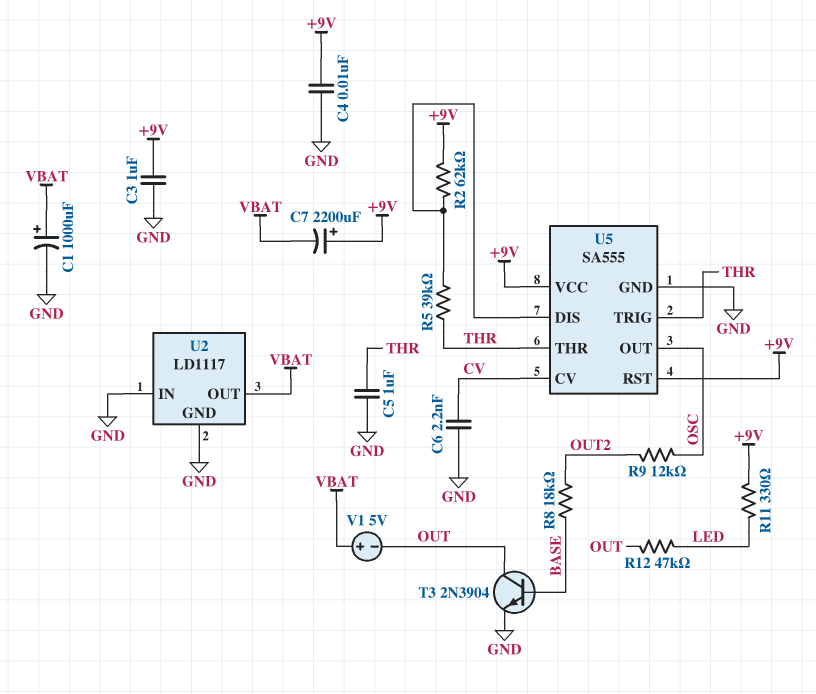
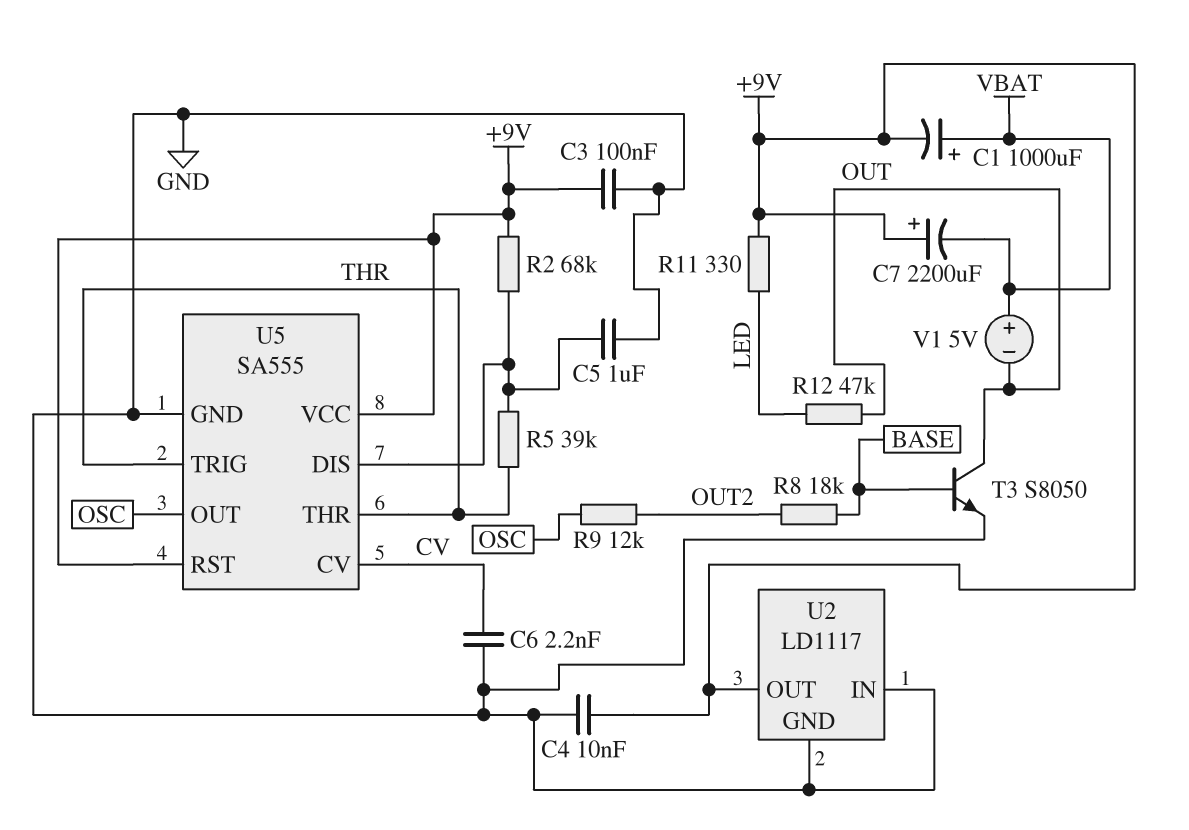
C1: 1000uF (plus VBAT, minus GND) -> 1000uF (plus VBAT, minus +9V)
C3: 1uF (+9V, GND) -> 100nF (+9V, GND)
C5: 1uF (GND, THR) -> 1uF (GND, U5/DIS)
R2: 62k (+9V, U5/DIS) -> 68k (+9V, U5/DIS)
T3: NPN 2N3904 (B BASE, C OUT, E GND) -> NPN S8050 (B BASE, C OUT, E GND)
U2 pin OUT: VBAT -> +9V

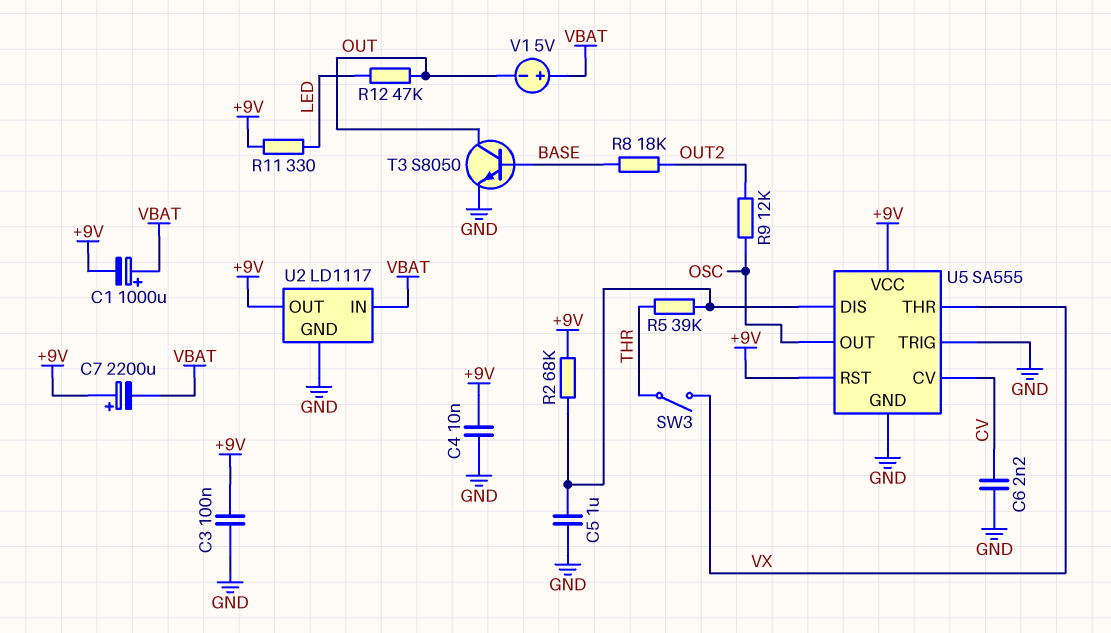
SW3: none -> switch (THR, VX)
U2 pin IN: GND -> VBAT
U5 pin THR: THR -> VX
U5 pin TRIG: THR -> GND

